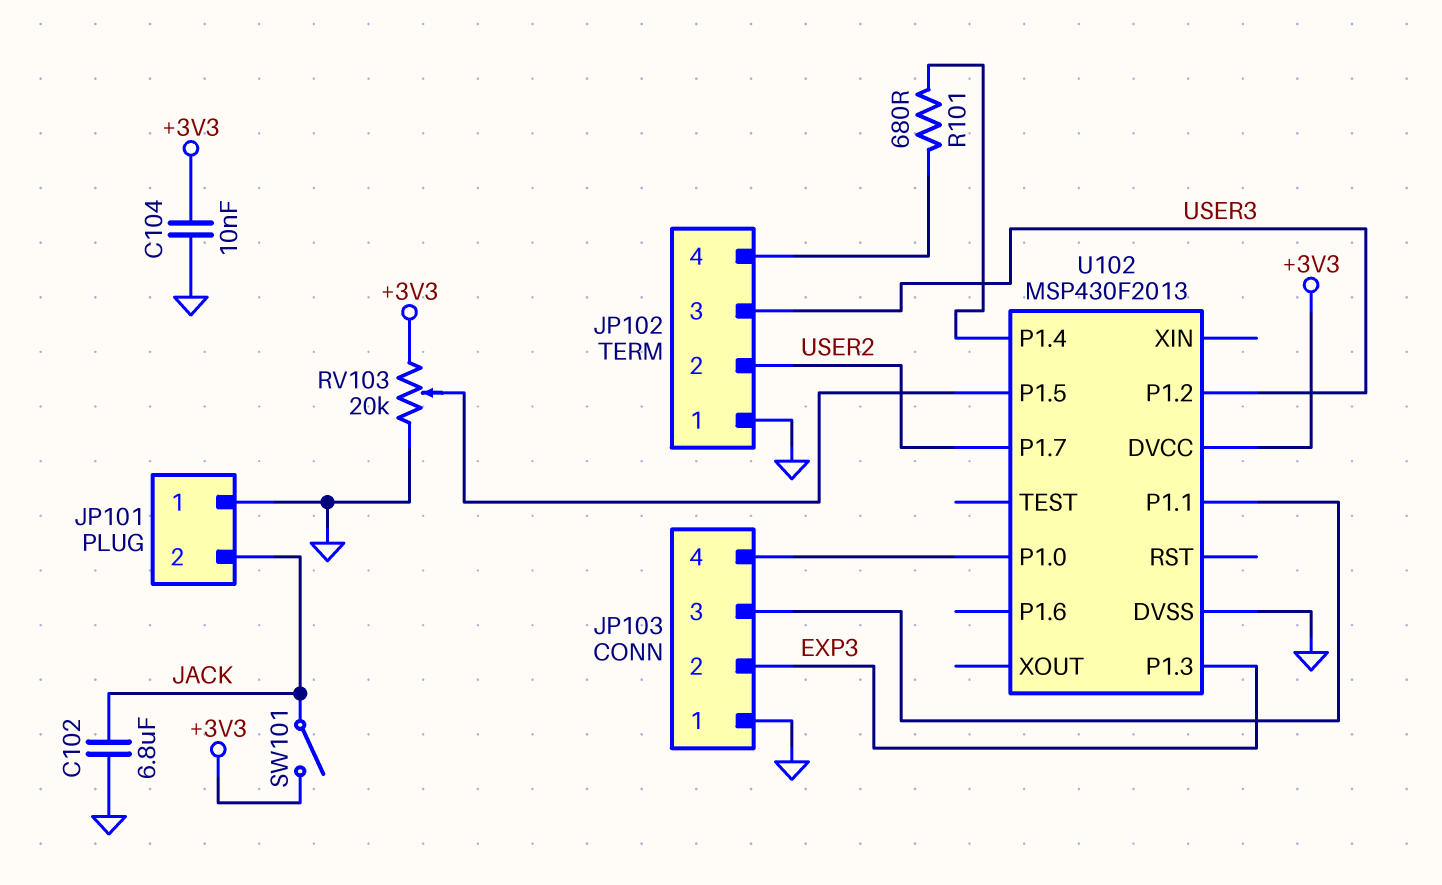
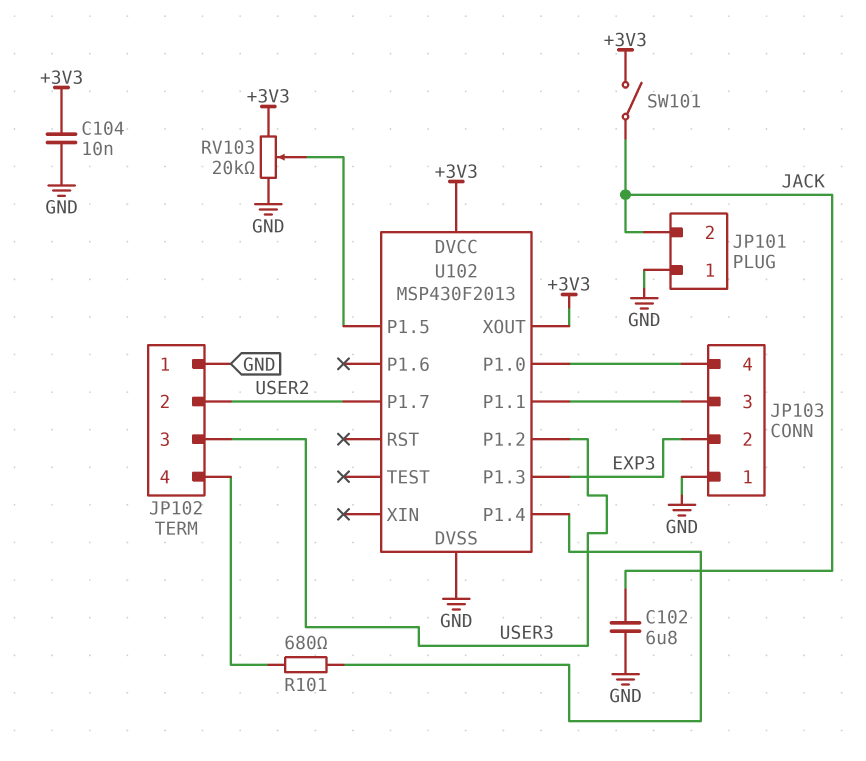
U102 pin XOUT: none -> +3V3

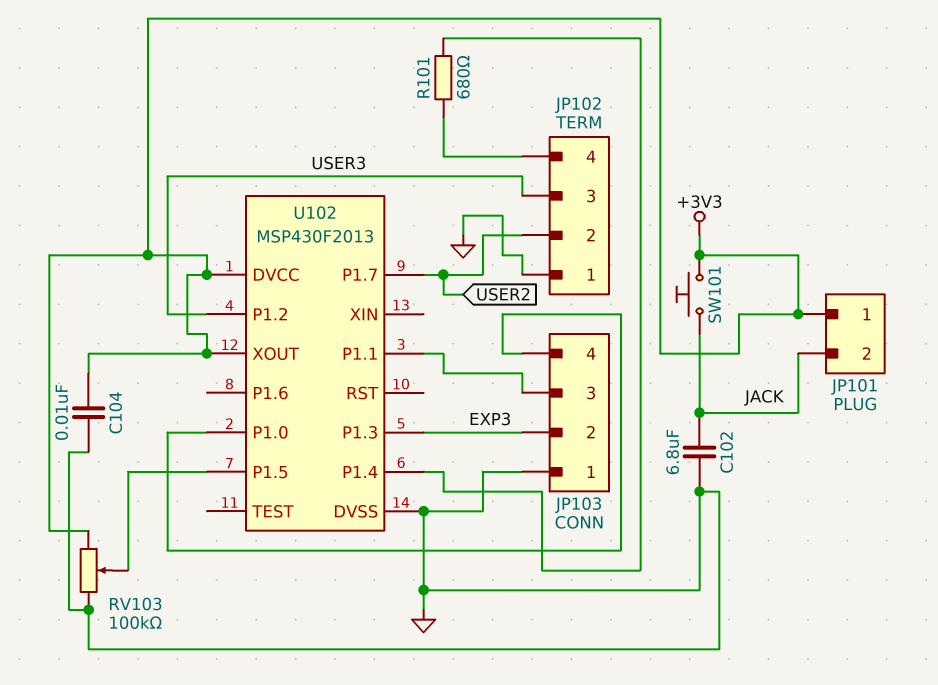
JP101 pin 1: GND -> +3V3
RV103: 20k (+3V3, GND, wiper U102/P1.5) -> 100k (+3V3, GND, wiper U102/P1.5)
SW101: switch (+3V3, JACK) -> button (+3V3, JACK)

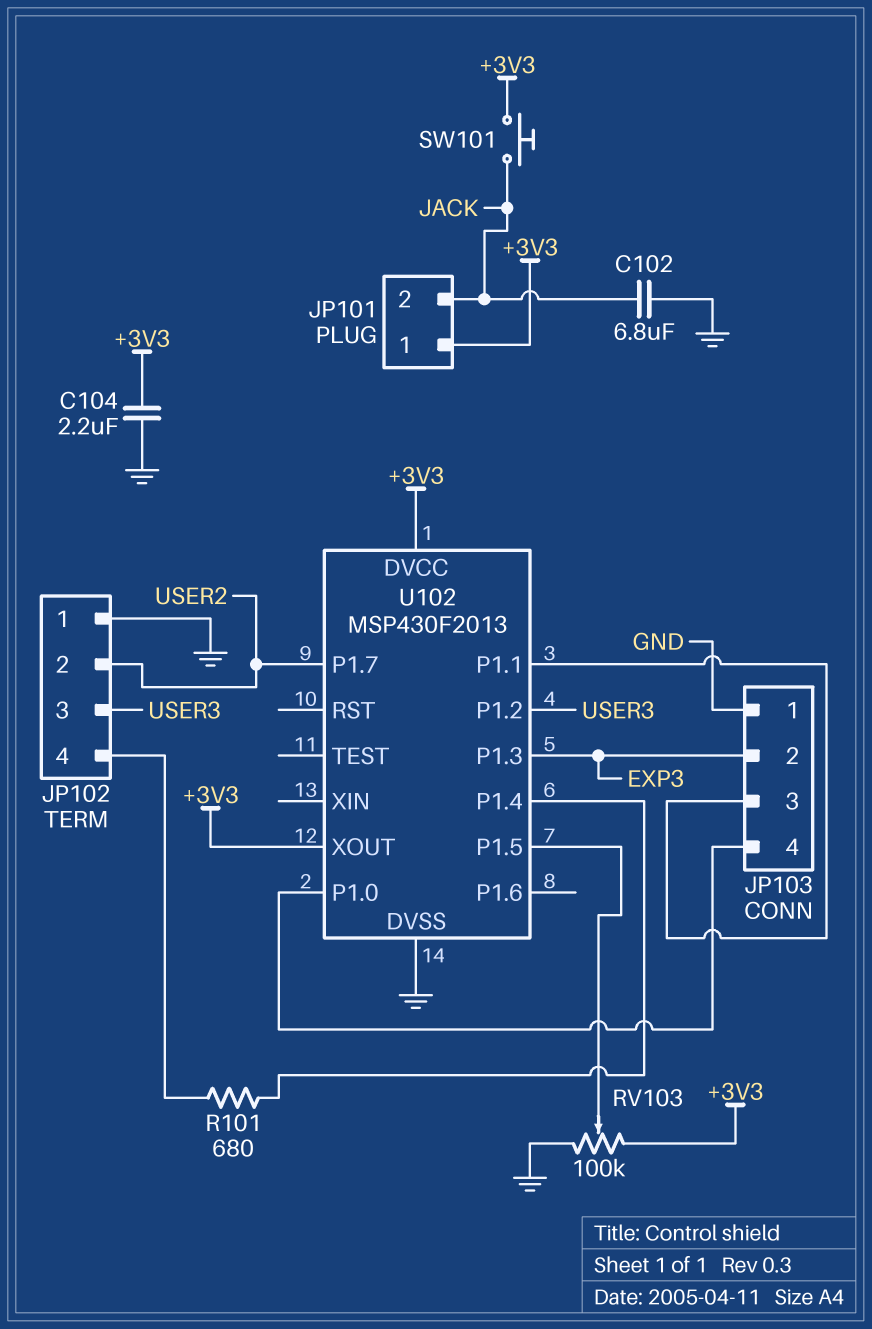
C104: 10nF (+3V3, GND) -> 2.2uF (+3V3, GND)

